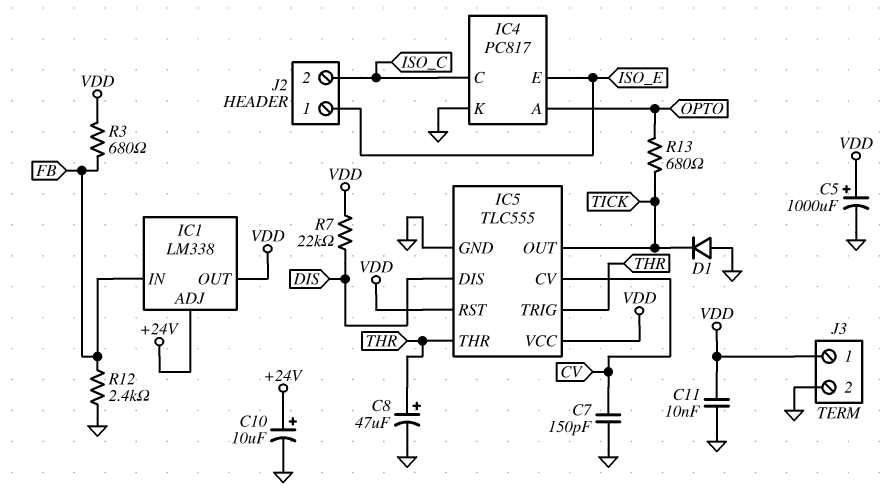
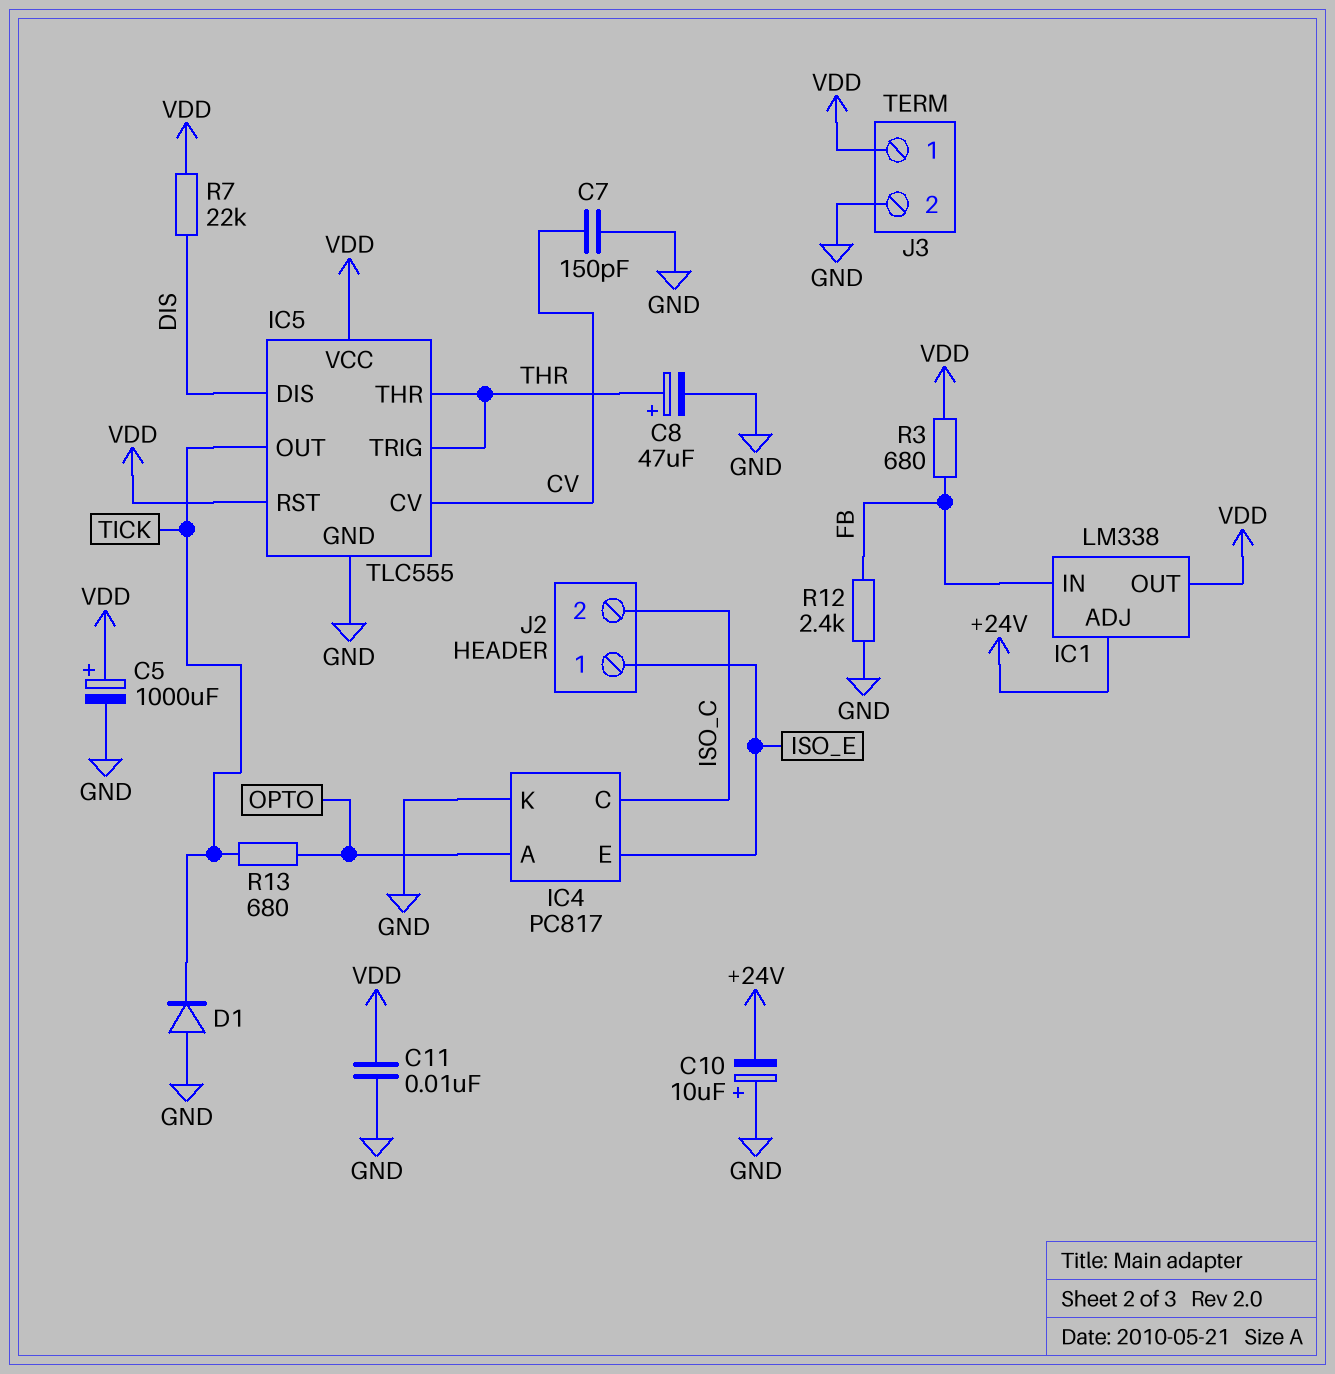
C10: 10uF (plus +24V, minus GND) -> 10uF (plus GND, minus +24V)

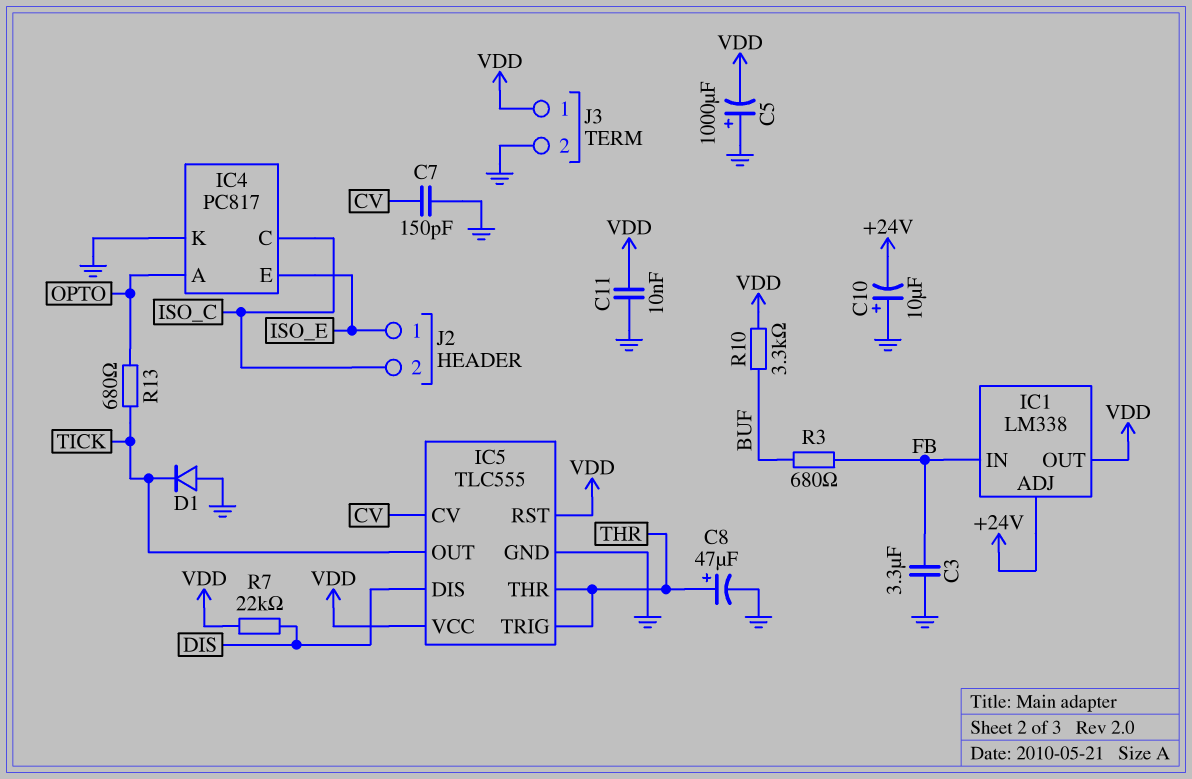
C3: none -> 3.3uF (FB, GND)
C5: 1000uF (plus VDD, minus GND) -> 1000uF (plus GND, minus VDD)
R3: 680 (FB, VDD) -> 680 (BUF, FB)
R10: none -> 3.3k (BUF, VDD)
R12: 2.4k (FB, GND) -> none

